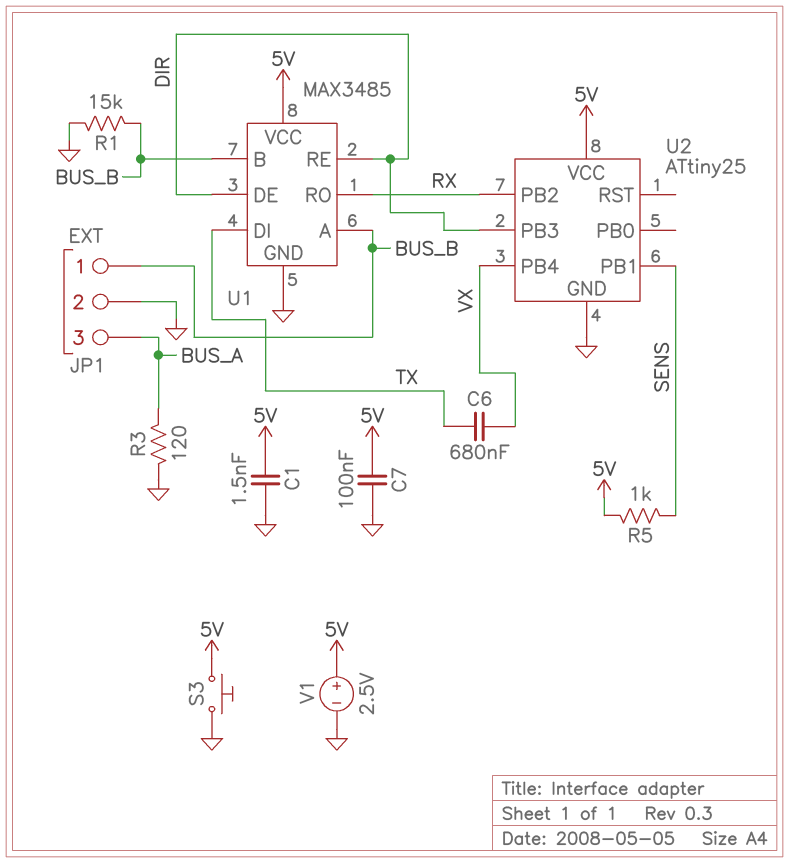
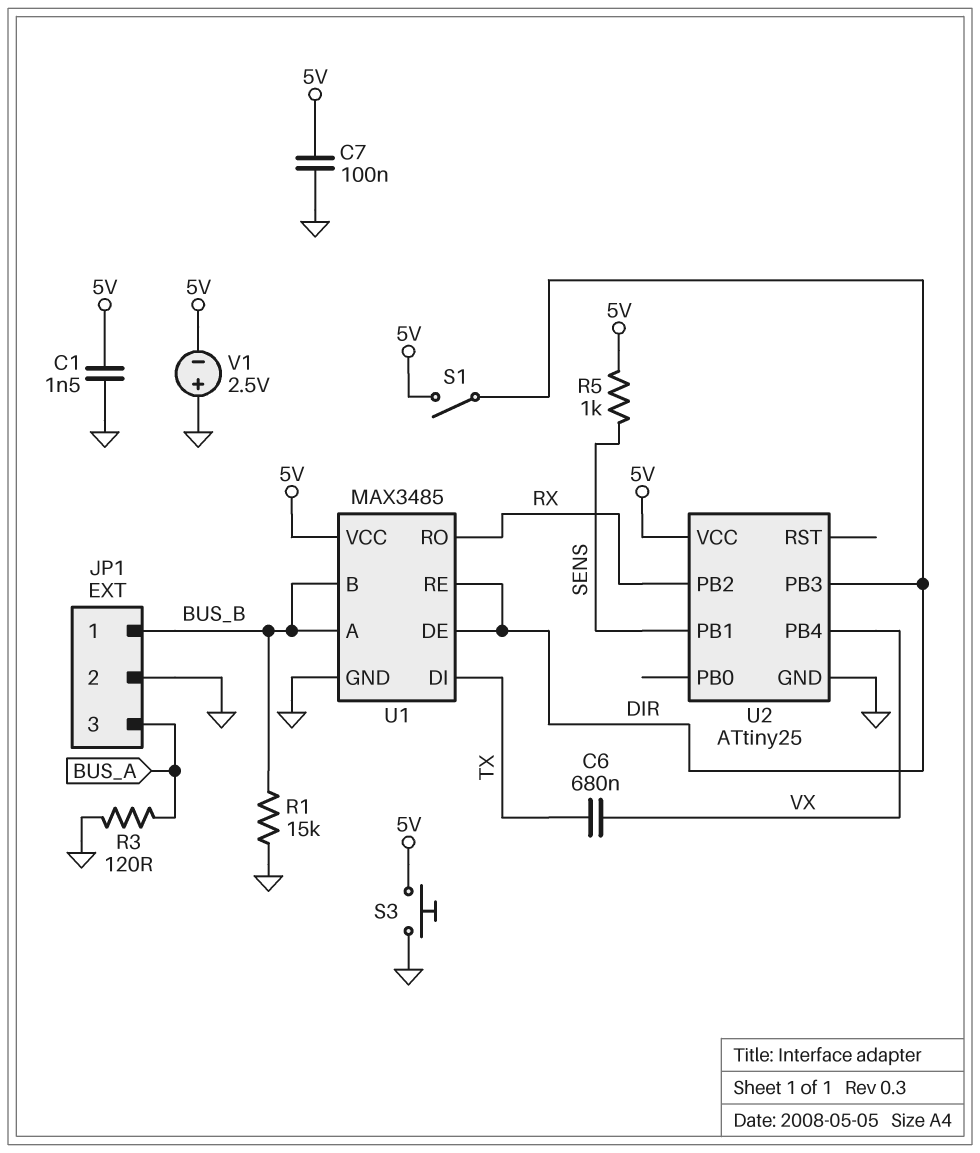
S1: none -> switch (5V, DIR)
V1: 2.5V (plus 5V, minus GND) -> 2.5V (plus GND, minus 5V)

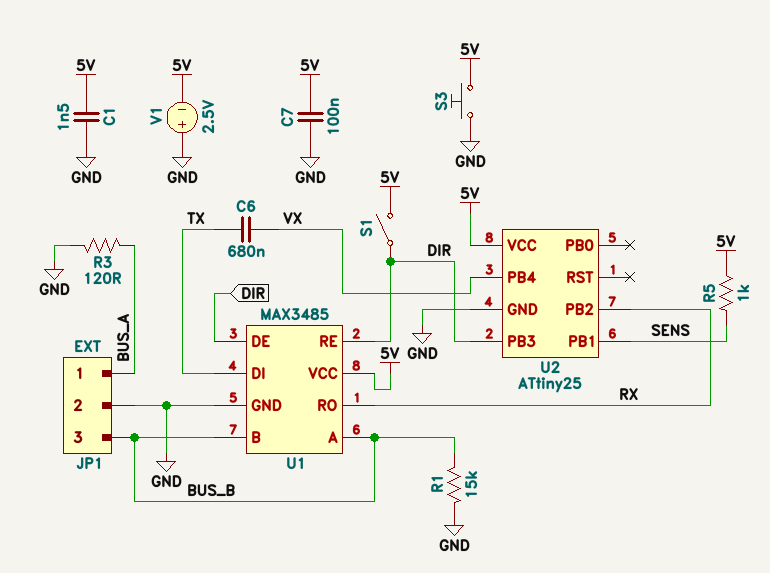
JP1 pin 1: BUS_B -> BUS_A
JP1 pin 3: BUS_A -> BUS_B

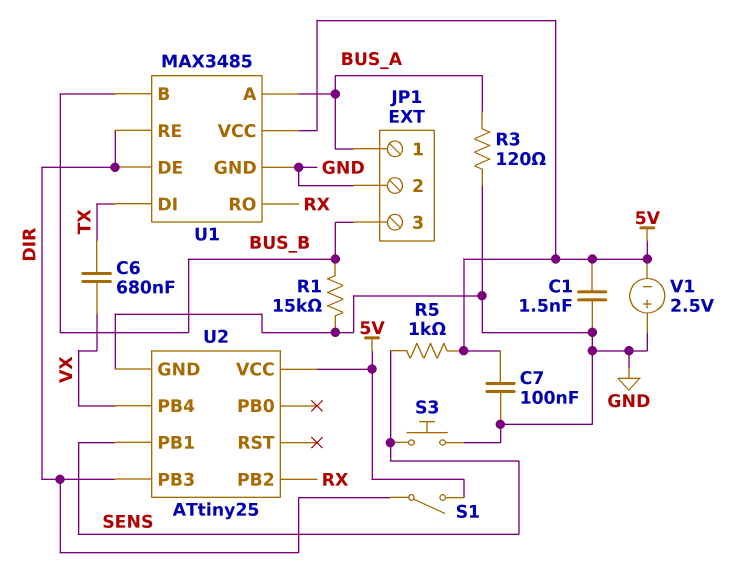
S3: button (5V, GND) -> button (GND, SENS)
U1 pin A: BUS_B -> BUS_A

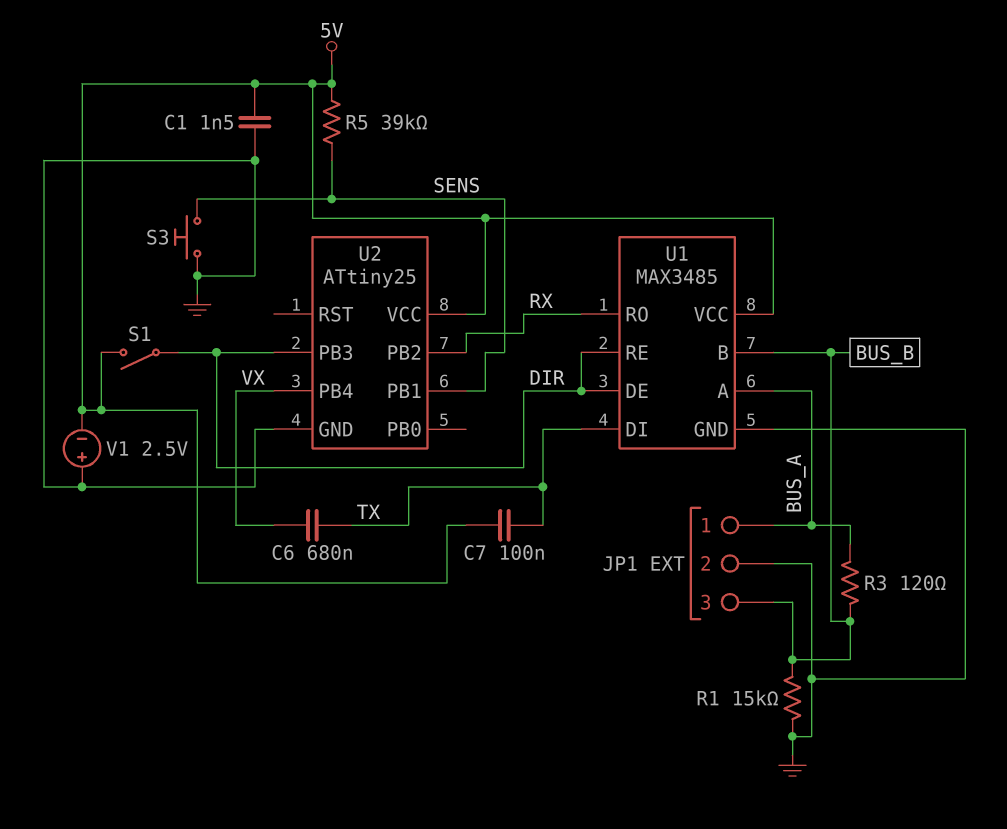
C7: 100nF (5V, GND) -> 100nF (5V, TX)
R3: 120 (BUS_A, GND) -> 120 (BUS_A, BUS_B)
R5: 1k (5V, SENS) -> 39k (5V, SENS)

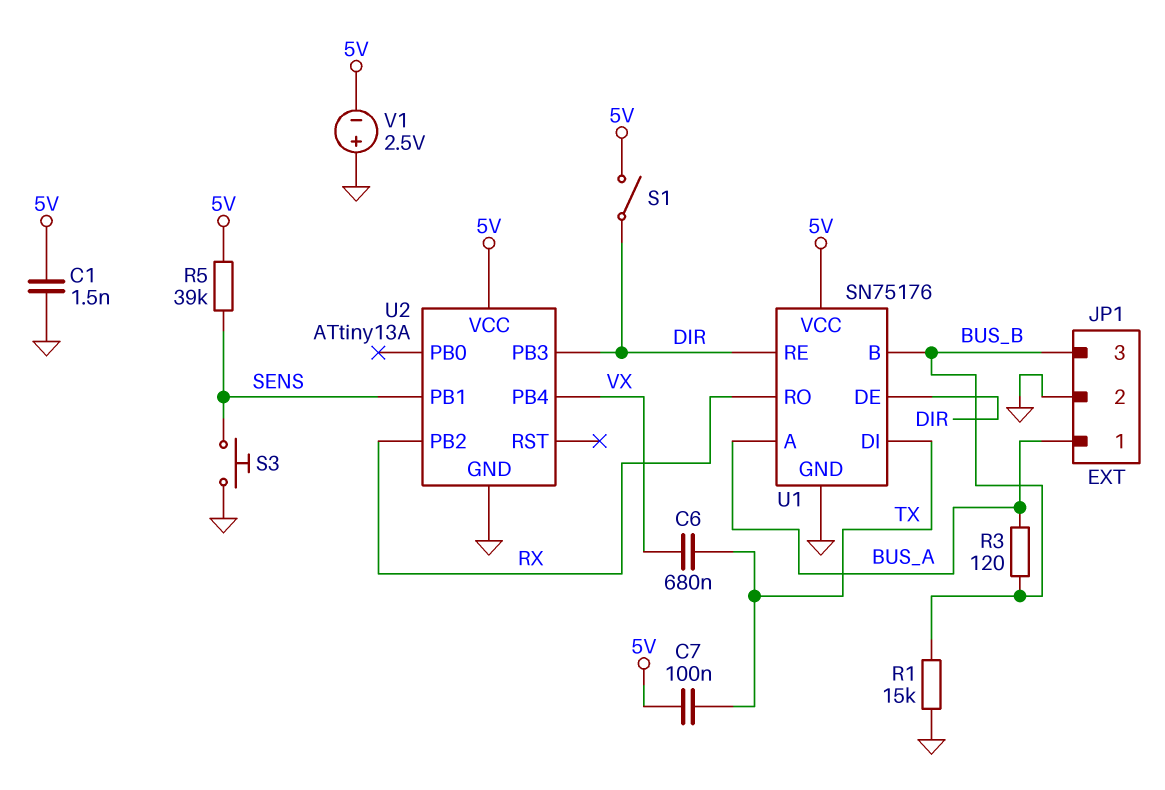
U1: MAX3485 -> SN75176
U2: ATtiny25 -> ATtiny13A

